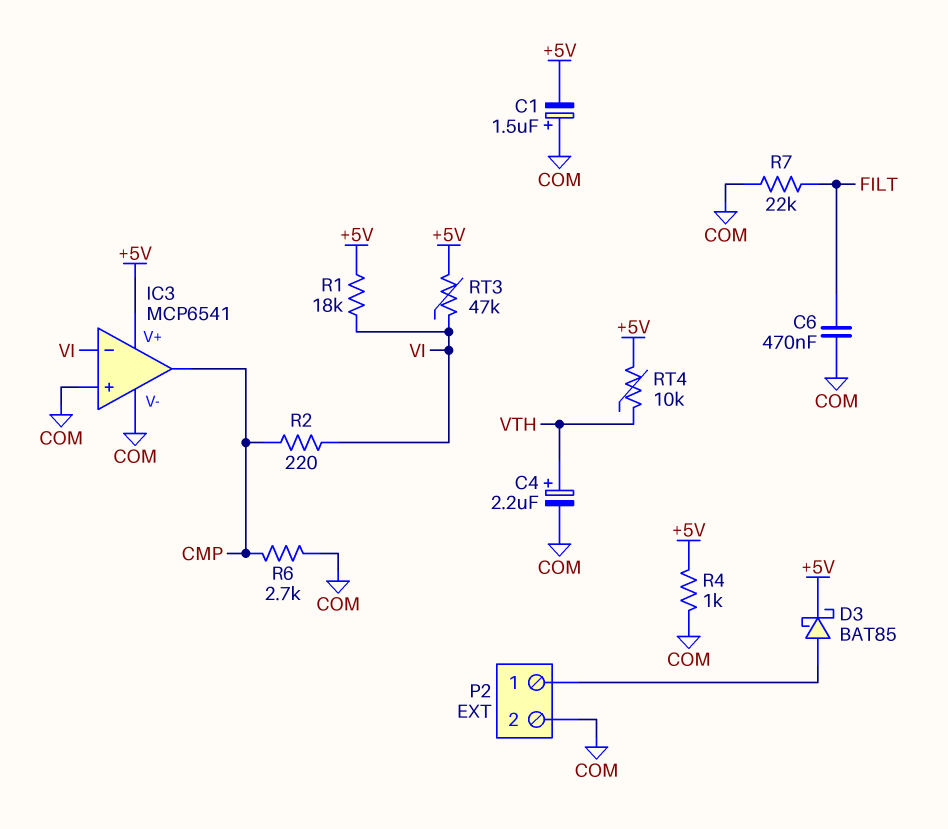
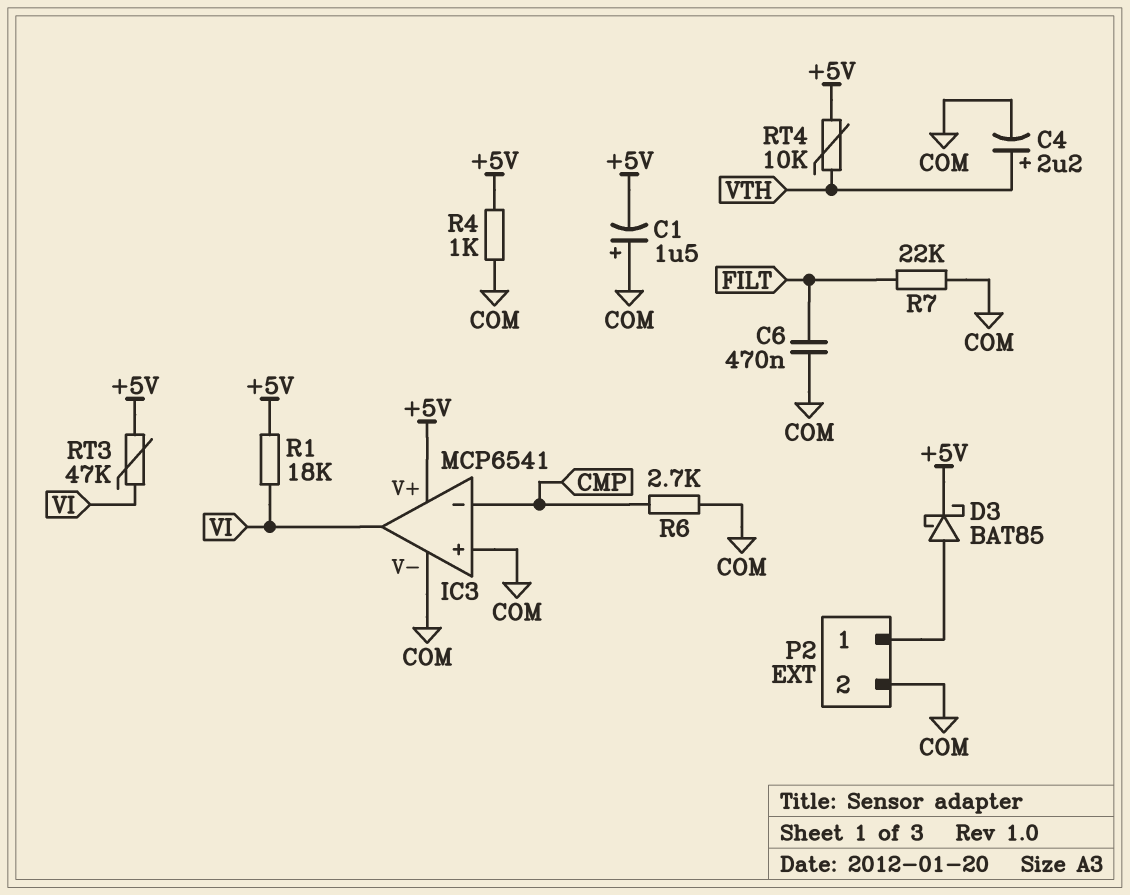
IC3 pin in-: VI -> CMP
IC3 pin out: CMP -> VI
R2: 220 (CMP, VI) -> none

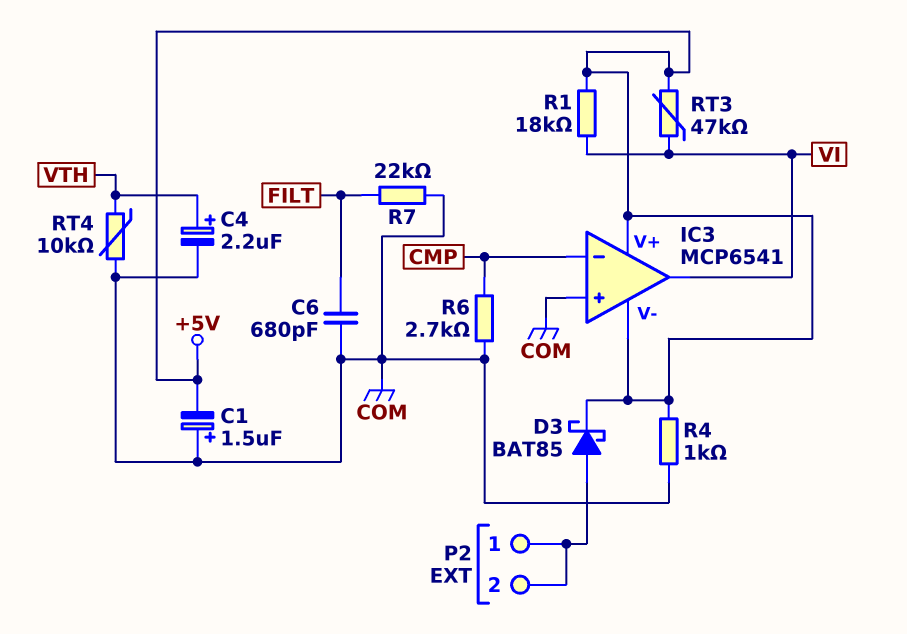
C6: 470nF (COM, FILT) -> 680pF (COM, FILT)
IC3 pin V-: COM -> +5V
P2 pin 2: COM -> P2/1
RT4: 10k (+5V, VTH) -> 10k (COM, VTH)

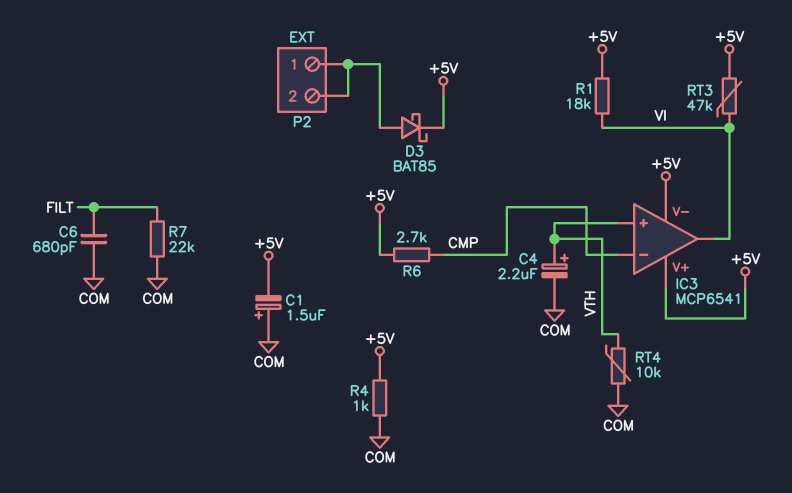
IC3 pin in+: COM -> VTH
R6: 2.7k (CMP, COM) -> 2.7k (+5V, CMP)

